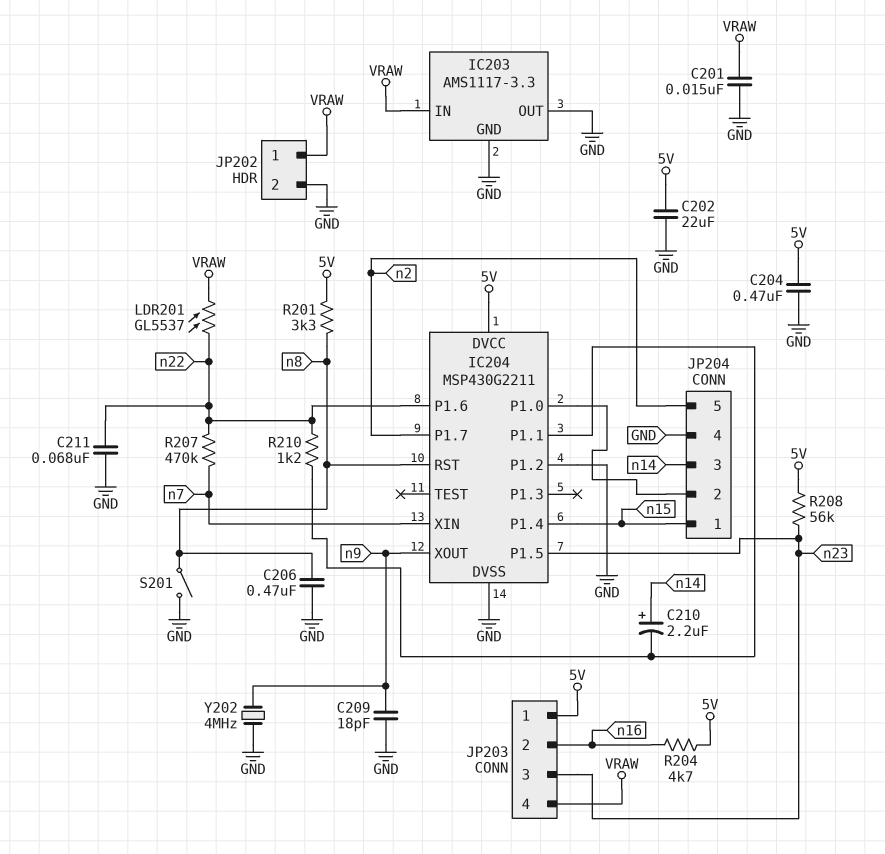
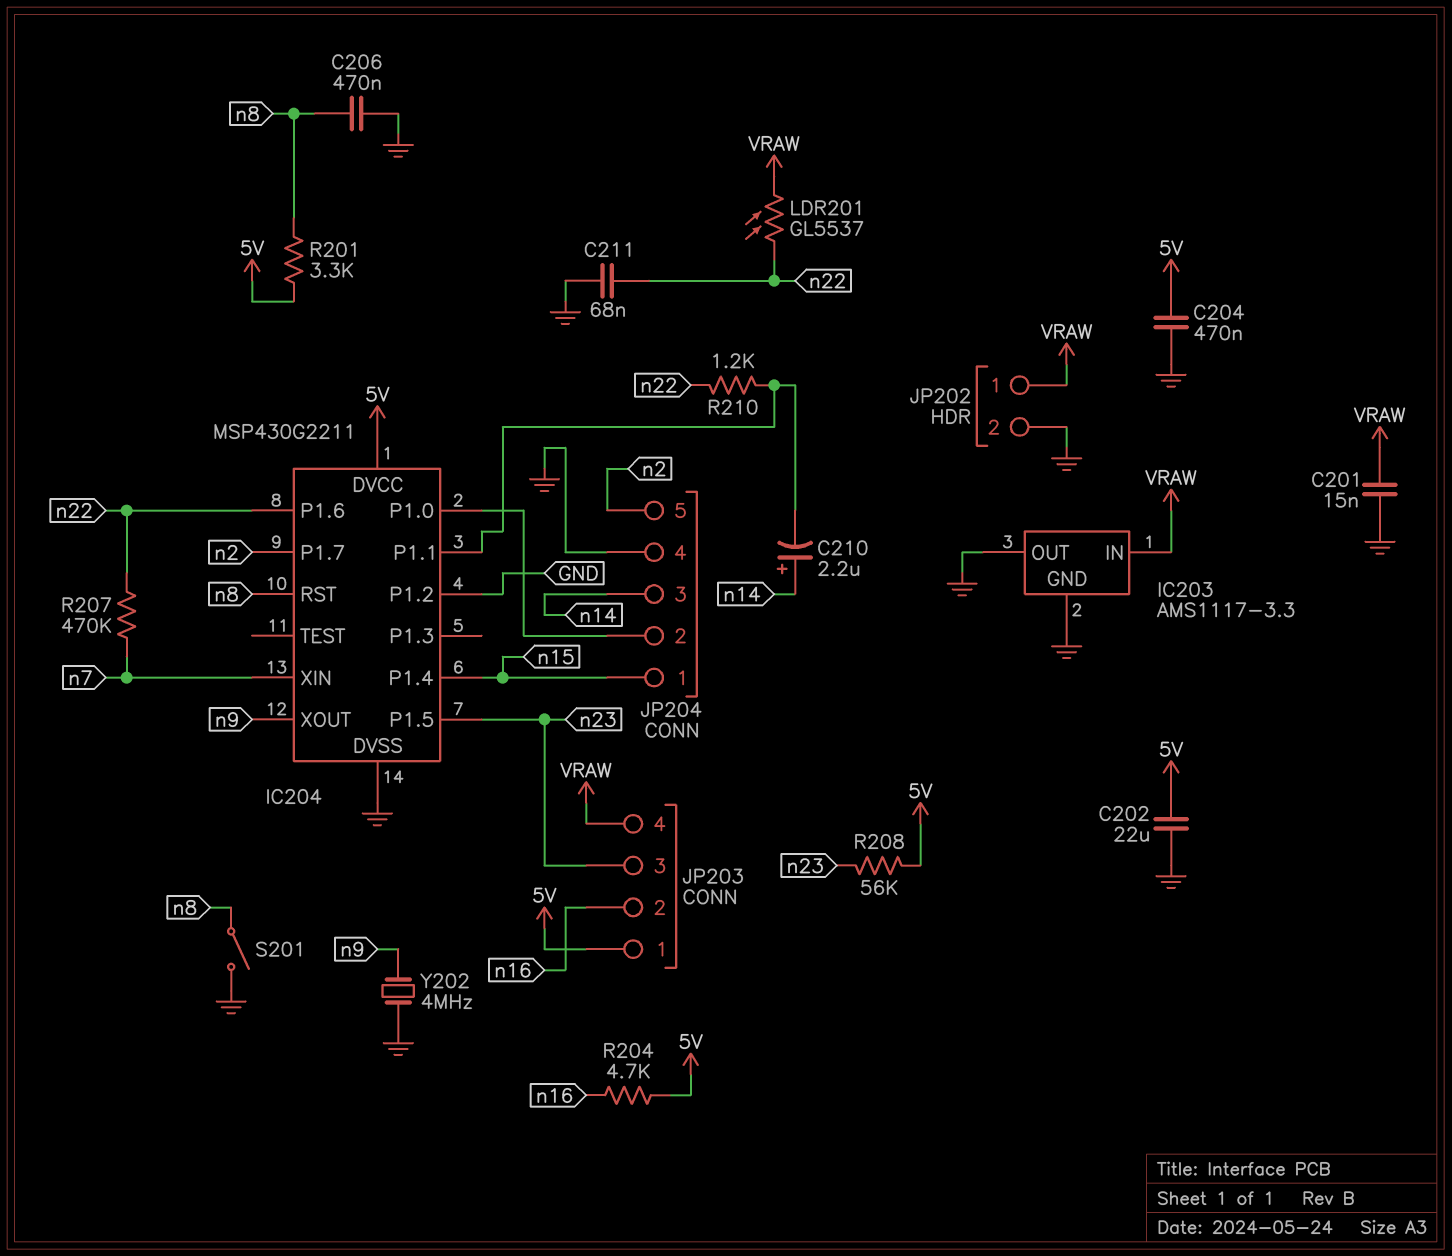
C209: 18pF (GND, n9) -> none

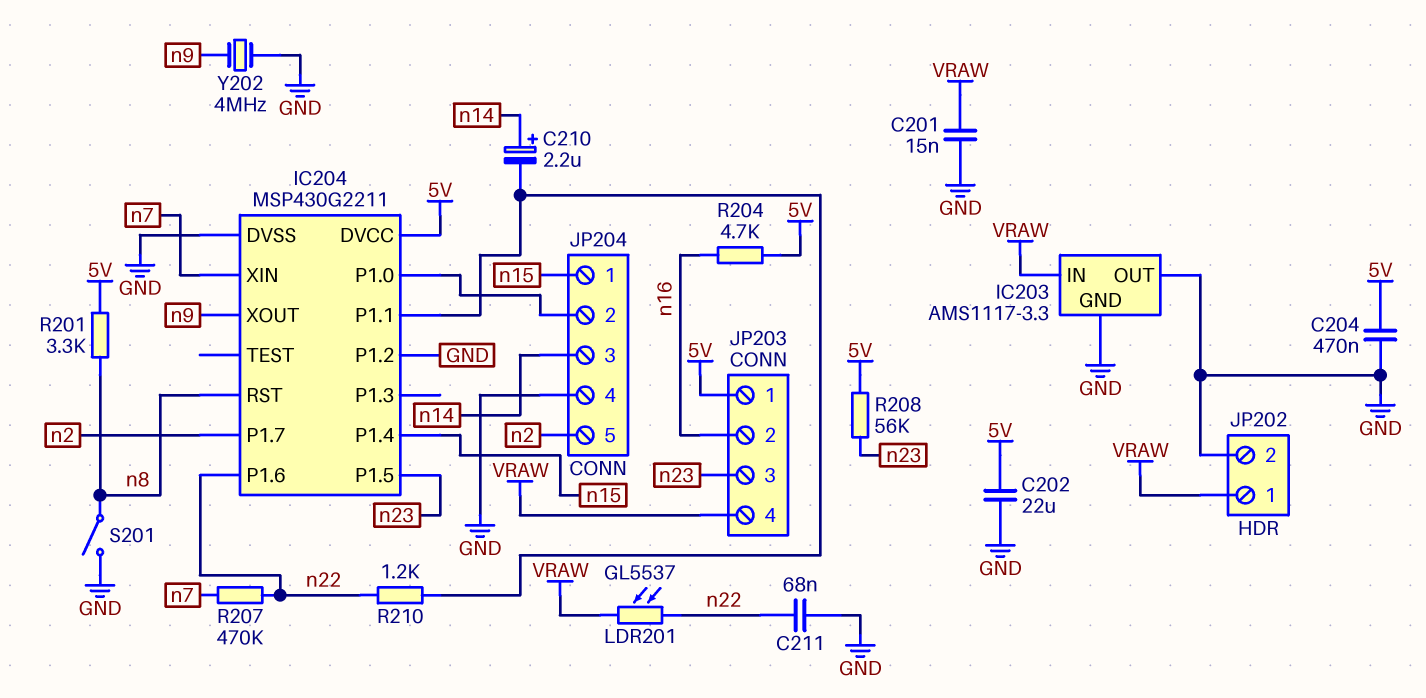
C206: 470nF (GND, n8) -> none

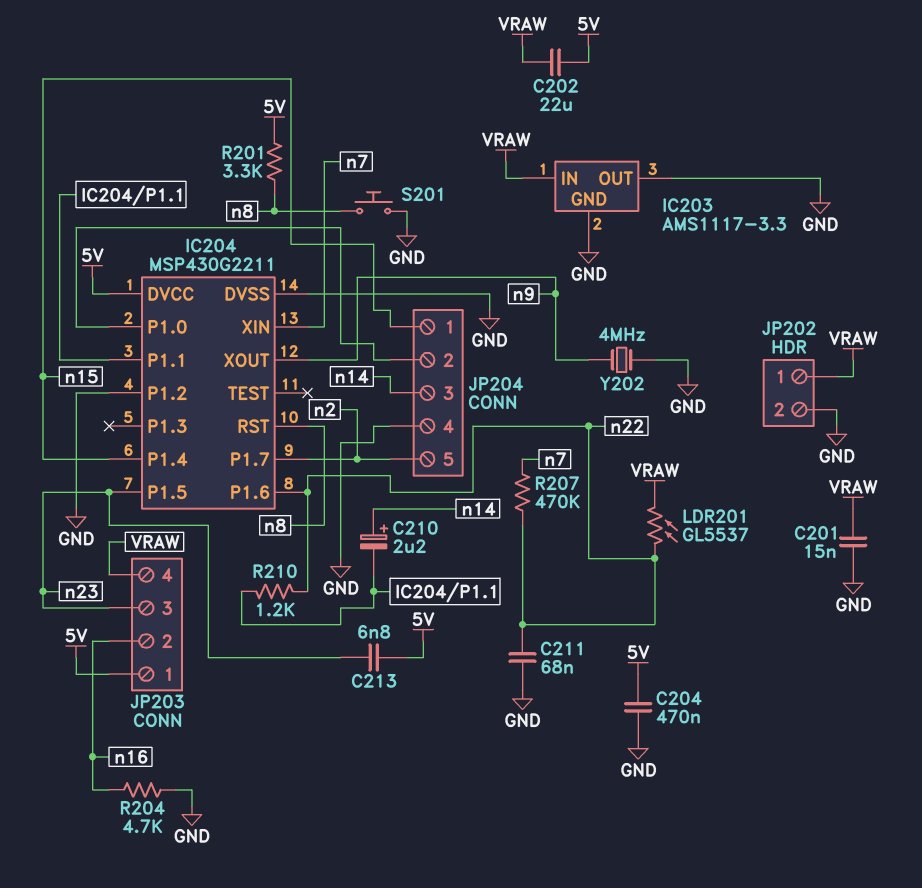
C202: 22uF (5V, GND) -> 22uF (5V, VRAW)
C213: none -> 6.8nF (5V, n23)
R204: 4.7k (5V, n16) -> 4.7k (GND, n16)
R208: 56k (5V, n23) -> none
S201: switch (GND, n8) -> button (GND, n8)

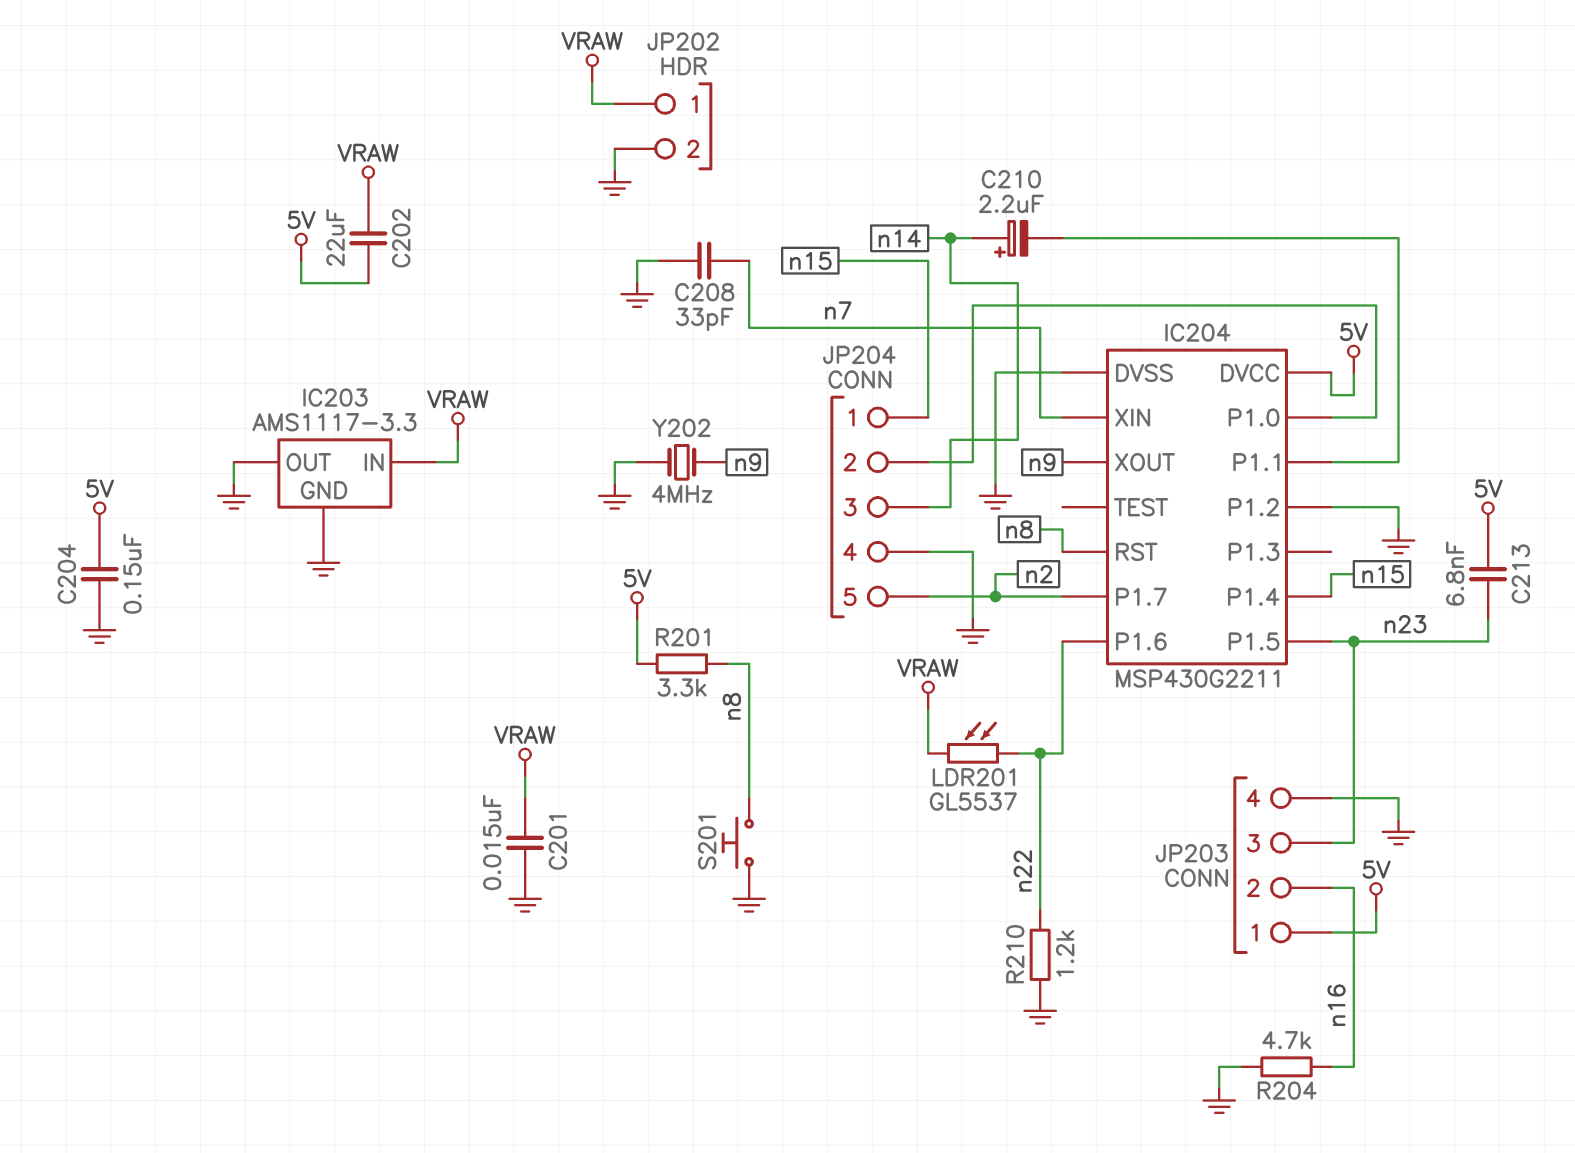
C204: 470nF (5V, GND) -> 150nF (5V, GND)
C208: none -> 33pF (GND, n7)
C211: 68nF (GND, n22) -> none
JP203 pin 4: VRAW -> GND
R207: 470k (n7, n22) -> none
R210: 1.2k (IC204/P1.1, n22) -> 1.2k (GND, n22)

